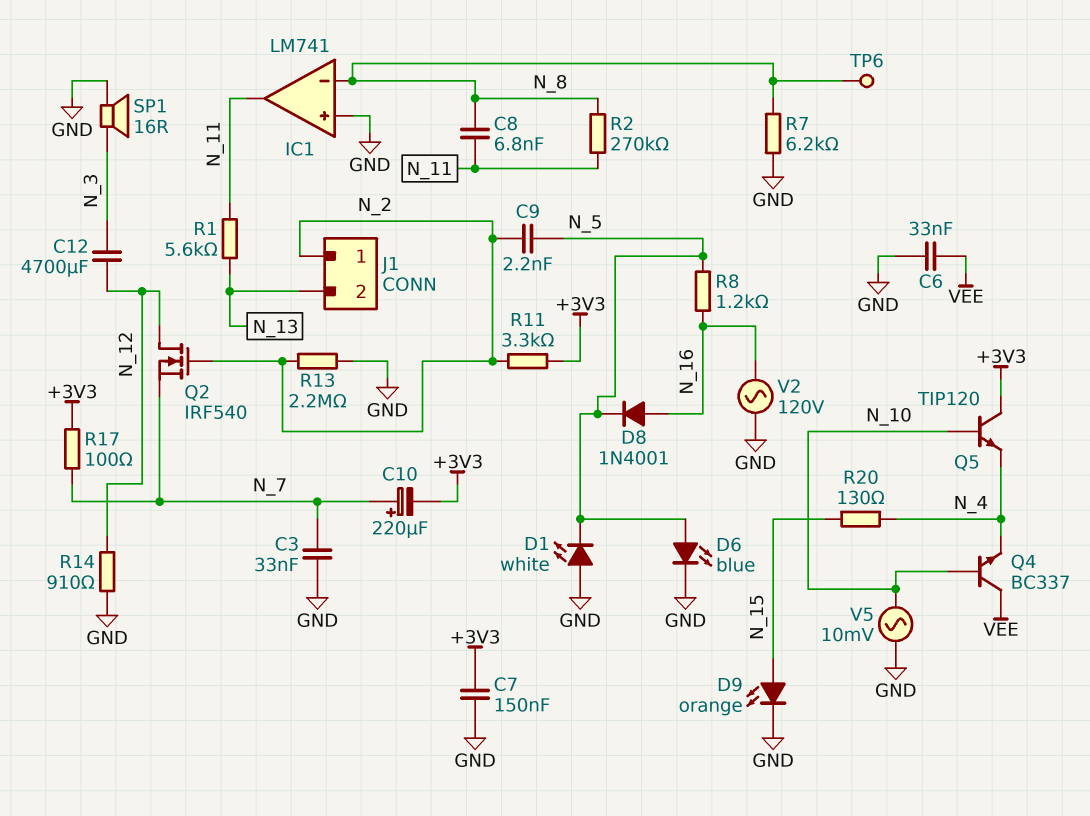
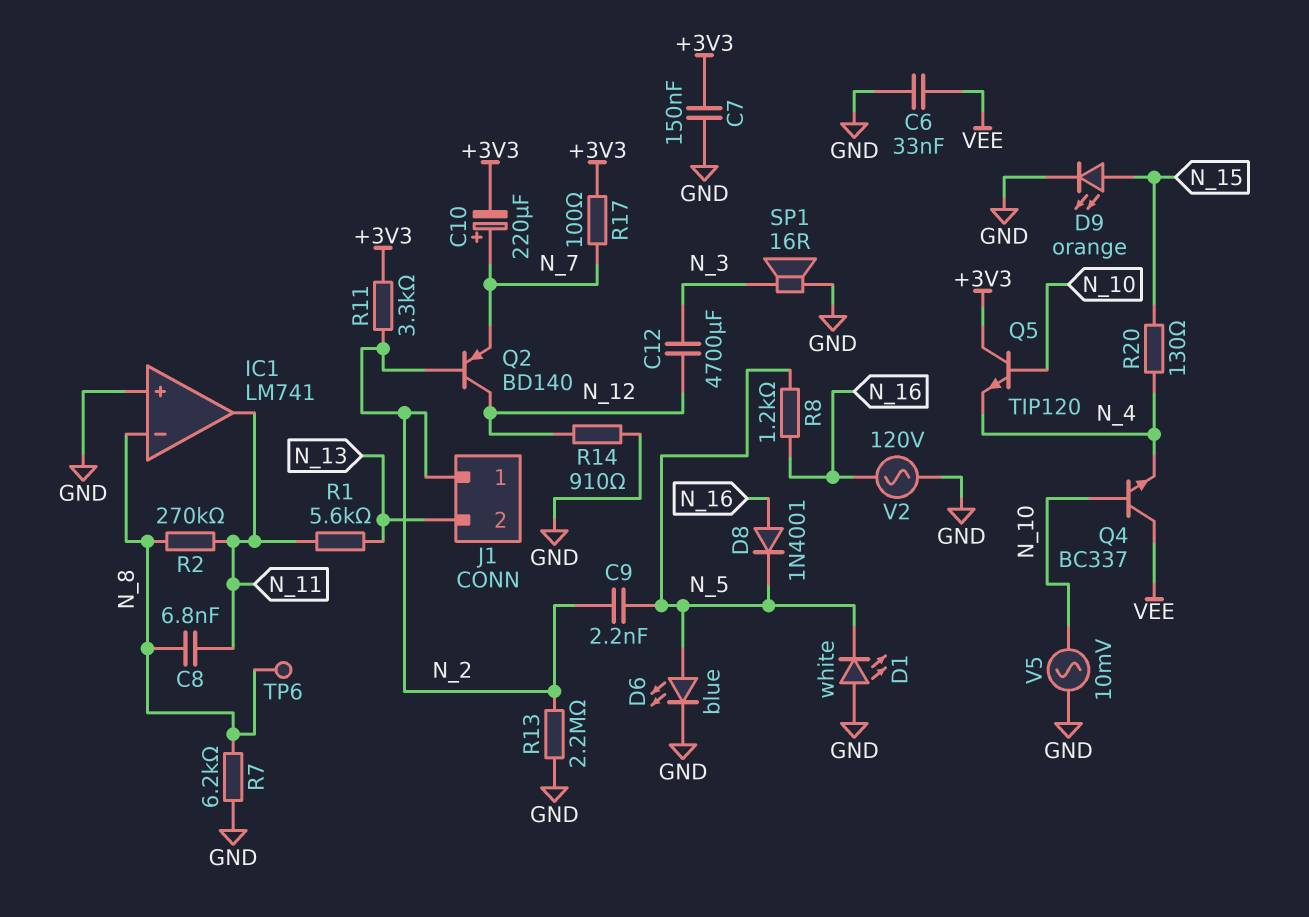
C3: 33nF (GND, N_7) -> none
Q2: NMOS IRF540 (G N_2, D N_12, S N_7) -> PNP BD140 (B N_2, C N_12, E N_7)

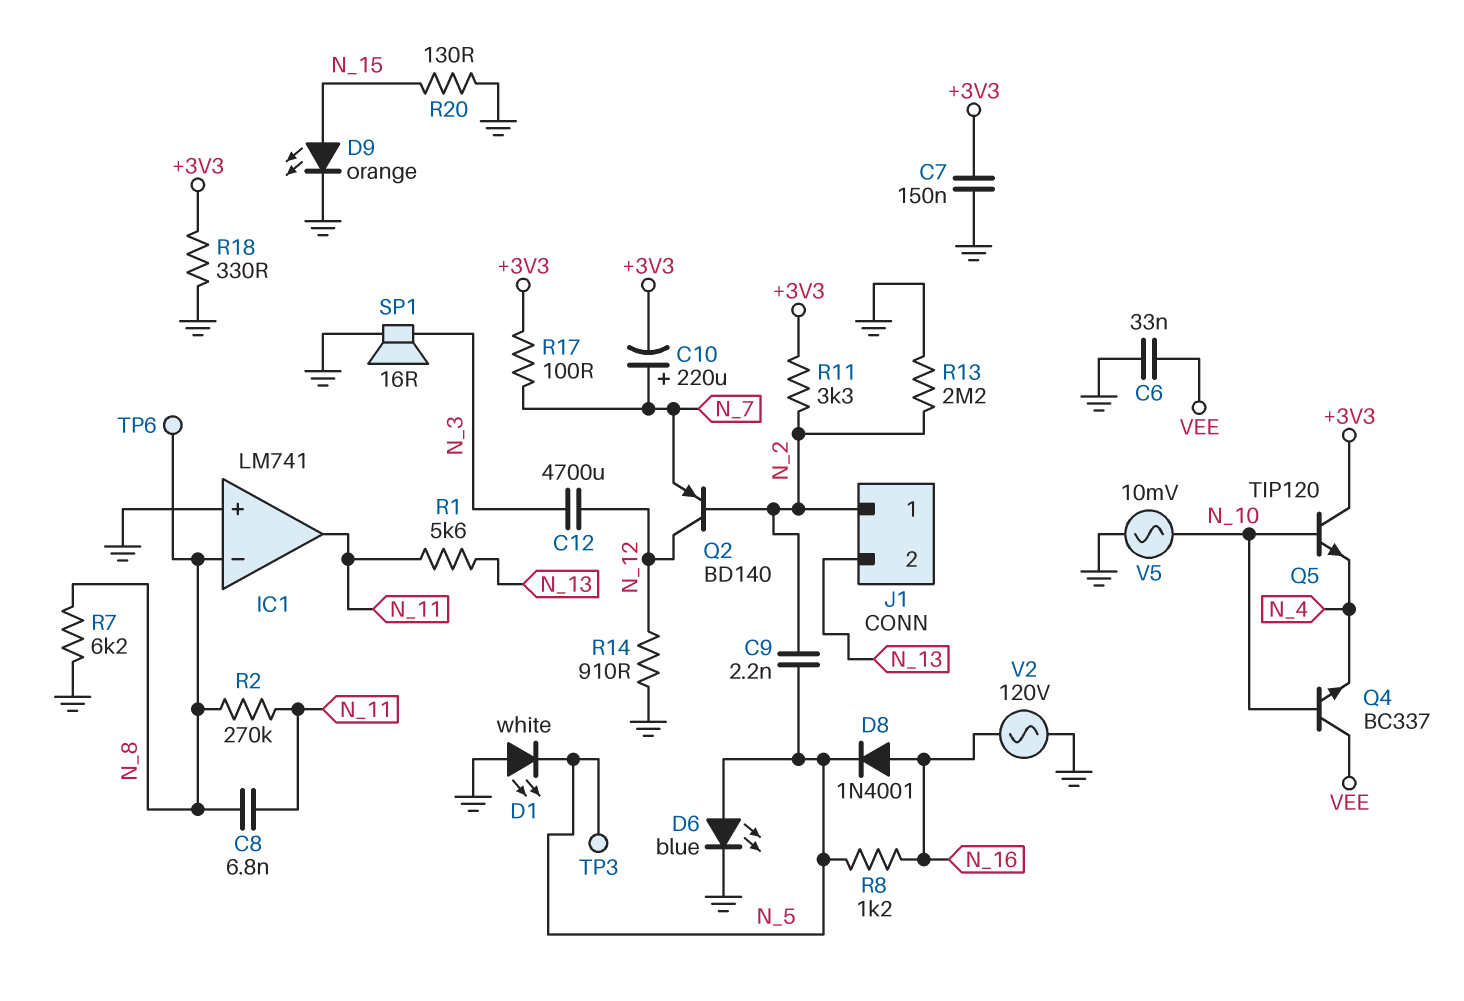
R18: none -> 330 (+3V3, GND)
R20: 130 (N_4, N_15) -> 130 (GND, N_15)
TP3: none -> test point (N_5)

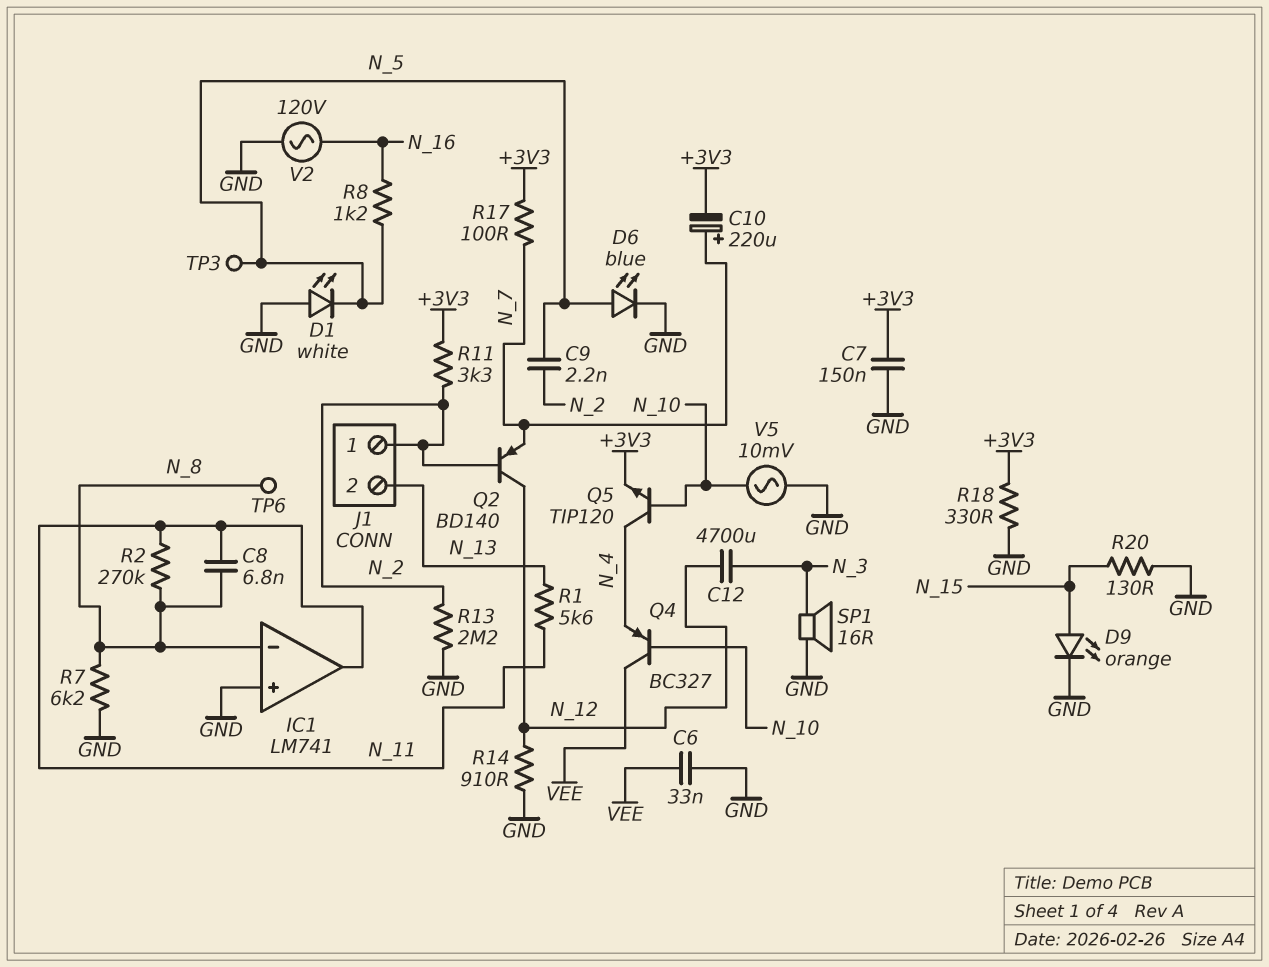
D8: diode 1N4001 (A N_16, K N_5) -> none
Q4: NPN BC337 (B N_10, C VEE, E N_4) -> PNP BC327 (B N_10, C VEE, E N_4)
Q5: NPN TIP120 (B N_10, C +3V3, E N_4) -> NPN TIP120 (B N_10, C N_4, E +3V3)

